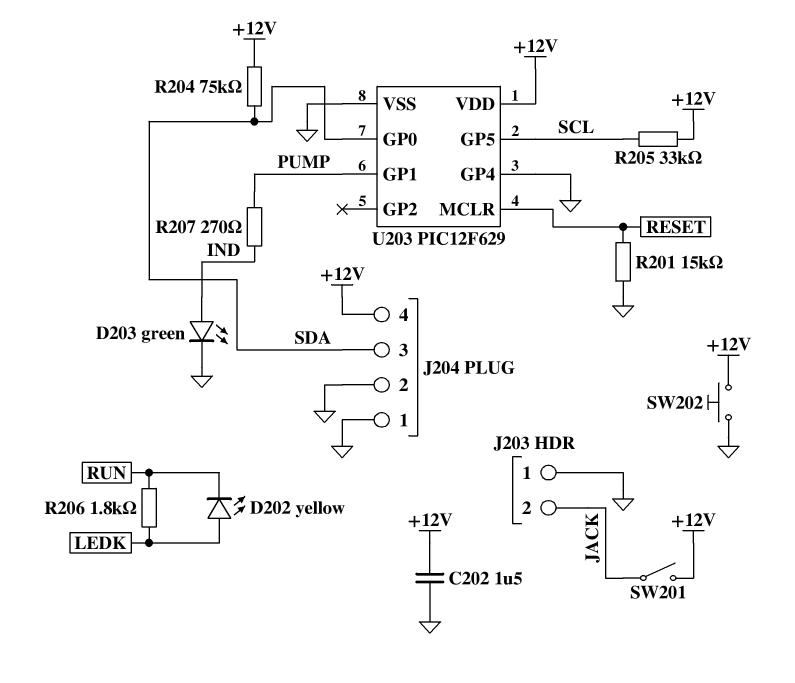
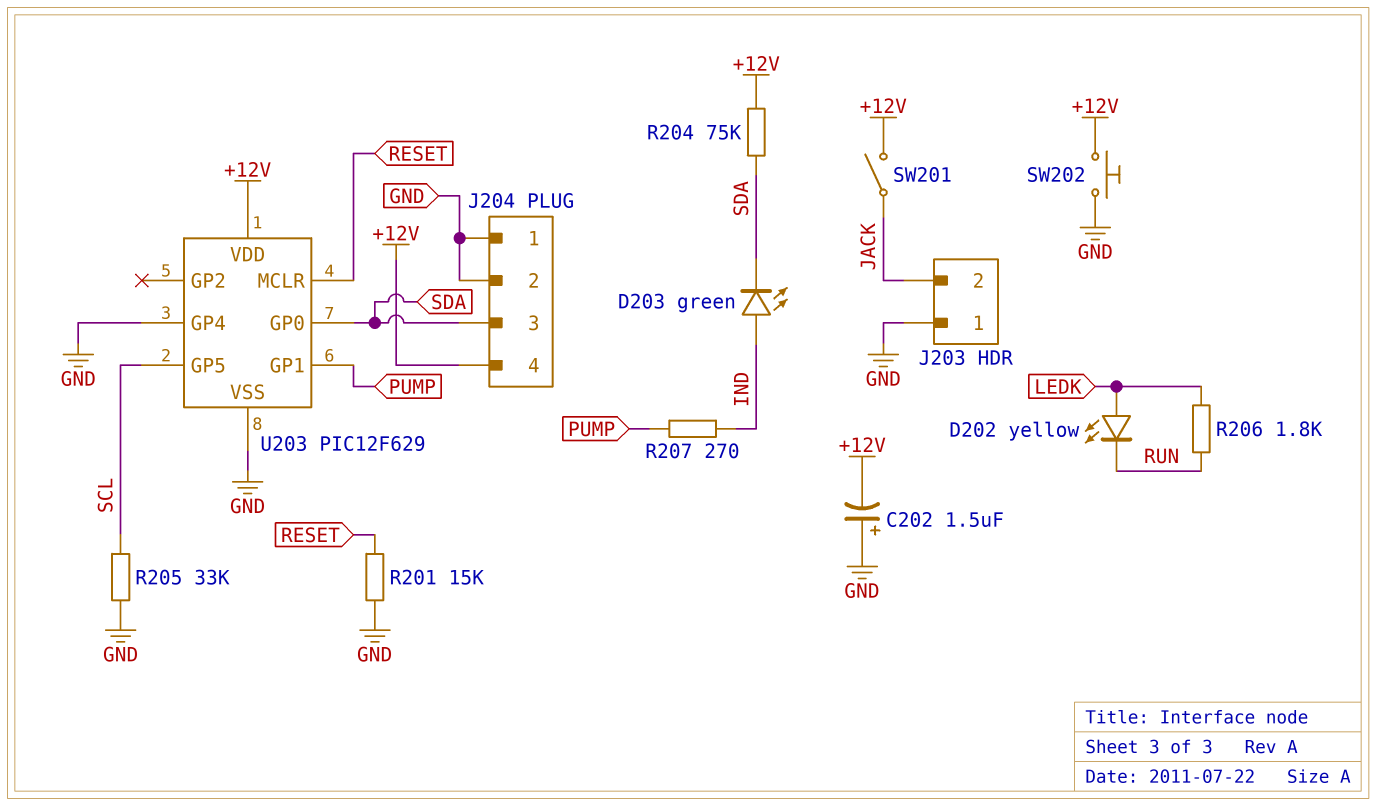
C202: 1.5uF (+12V, GND) -> 1.5uF (plus GND, minus +12V)
D203: LED green (A IND, K GND) -> LED green (A IND, K SDA)
R205: 33k (+12V, SCL) -> 33k (GND, SCL)

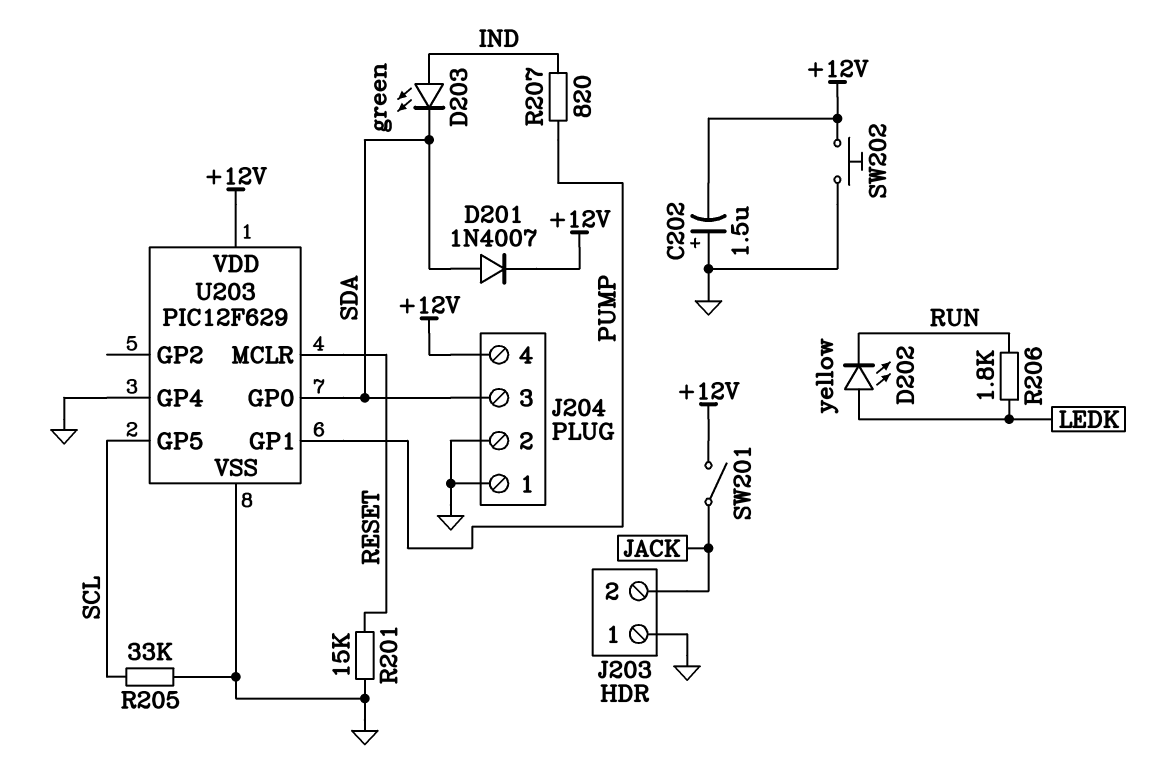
D201: none -> diode 1N4007 (A SDA, K +12V)
R204: 75k (+12V, SDA) -> none
R207: 270 (IND, PUMP) -> 820 (IND, PUMP)

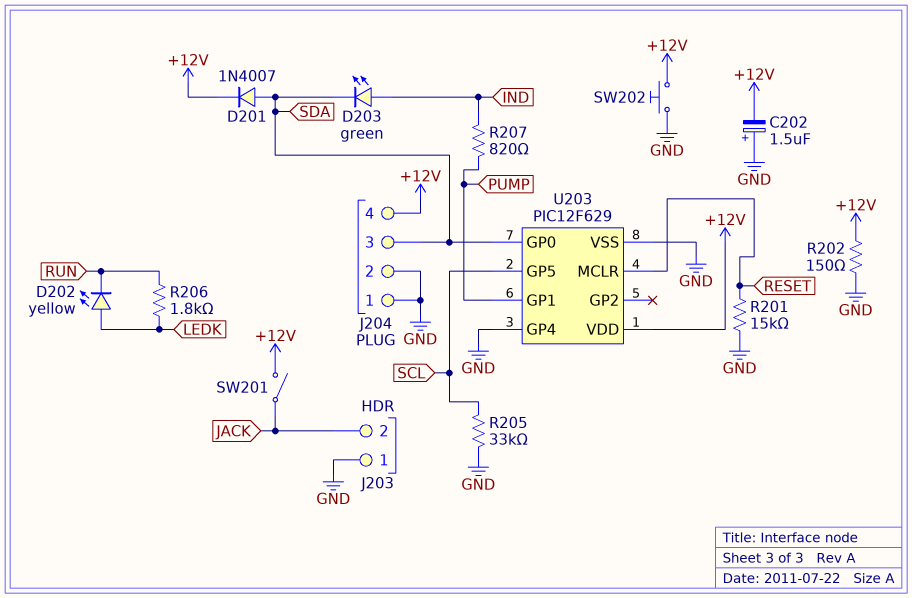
R202: none -> 150 (+12V, GND)

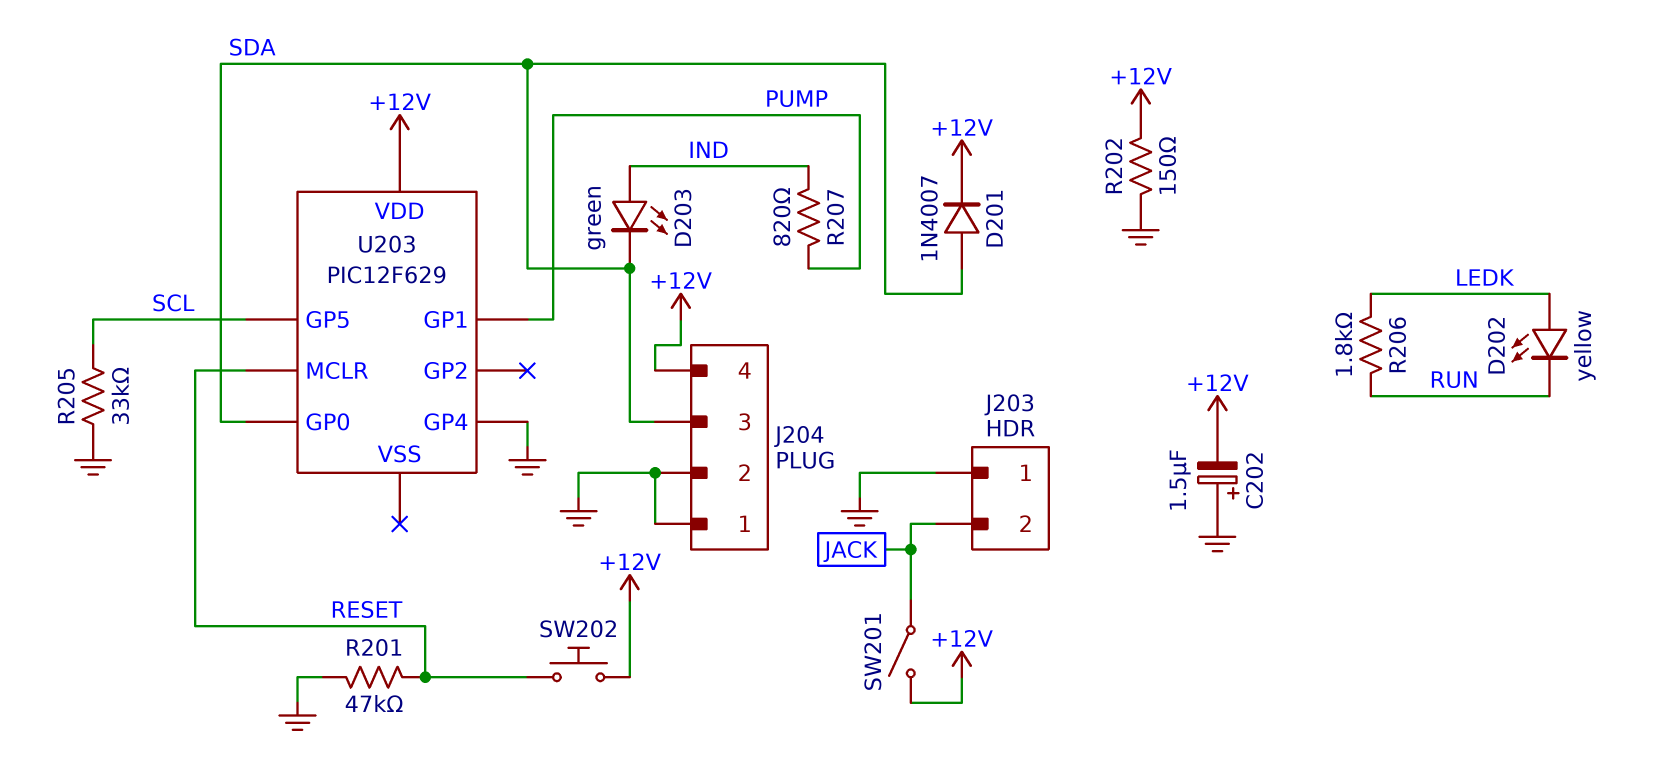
R201: 15k (GND, RESET) -> 47k (GND, RESET)
SW202: button (+12V, GND) -> button (+12V, RESET)
U203 pin VSS: GND -> none

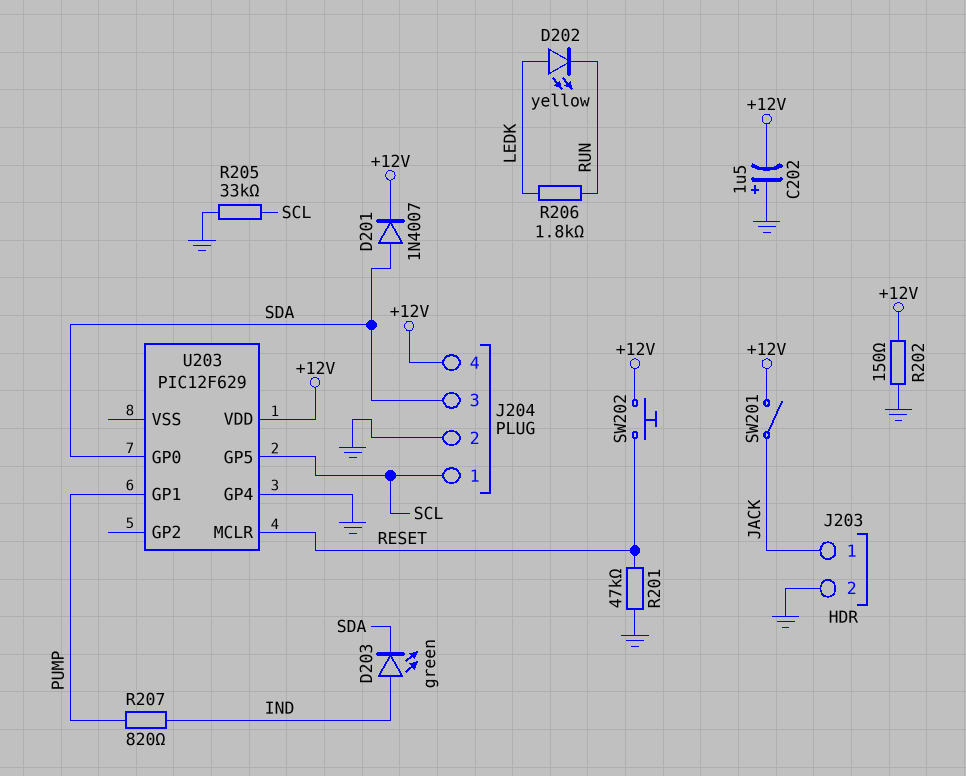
J203 pin 1: GND -> JACK
J203 pin 2: JACK -> GND
J204 pin 1: GND -> SCL

